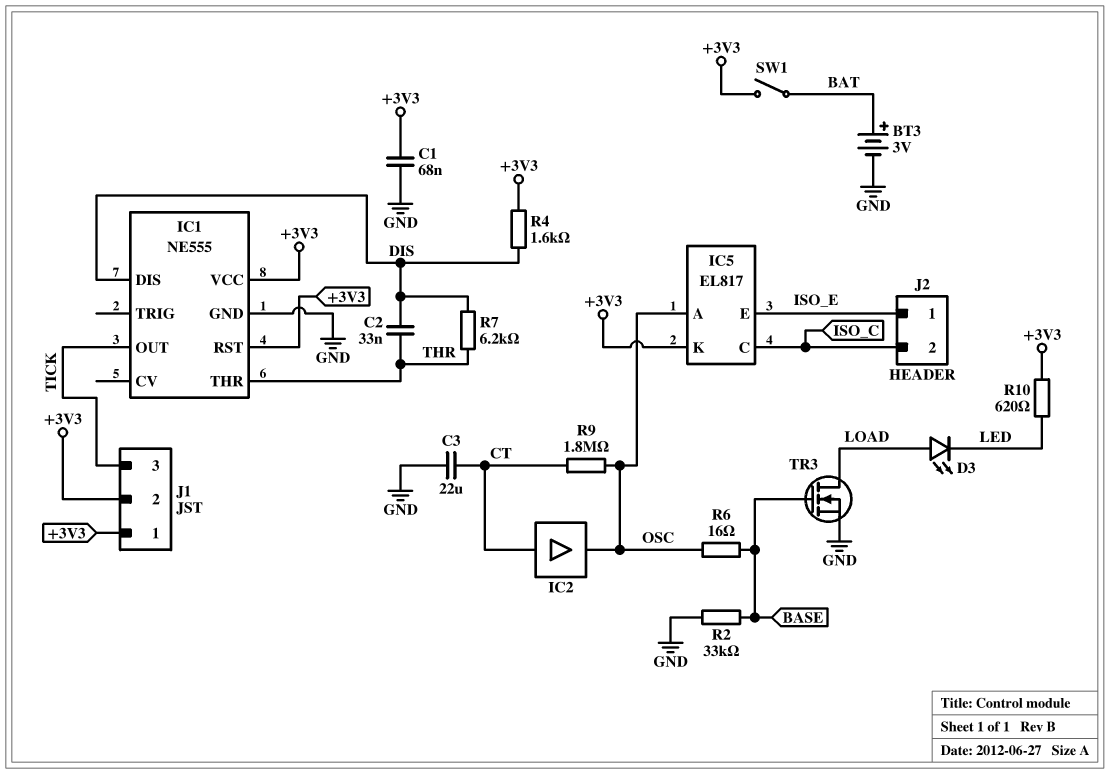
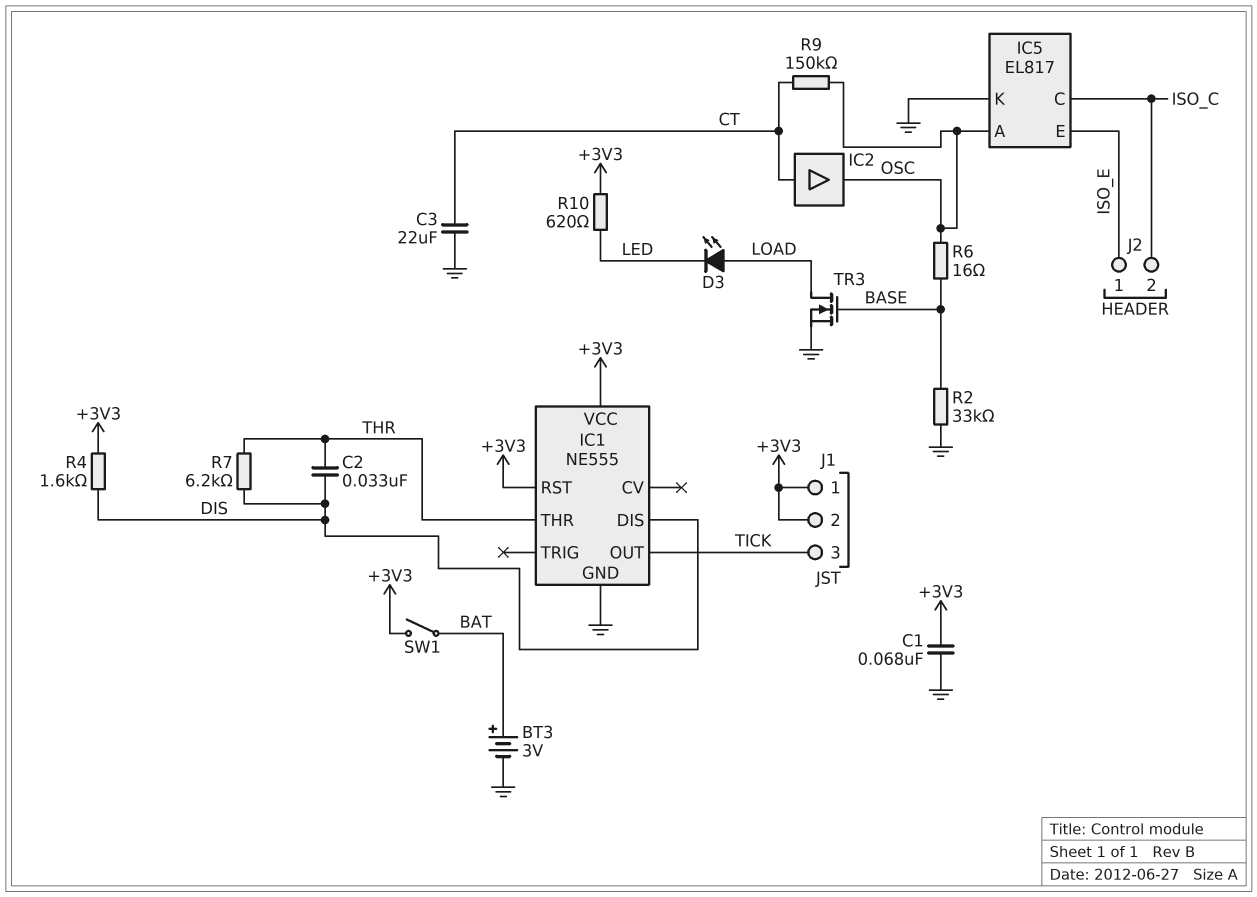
IC5 pin K: +3V3 -> GND
R9: 1.8M (CT, OSC) -> 150k (CT, OSC)

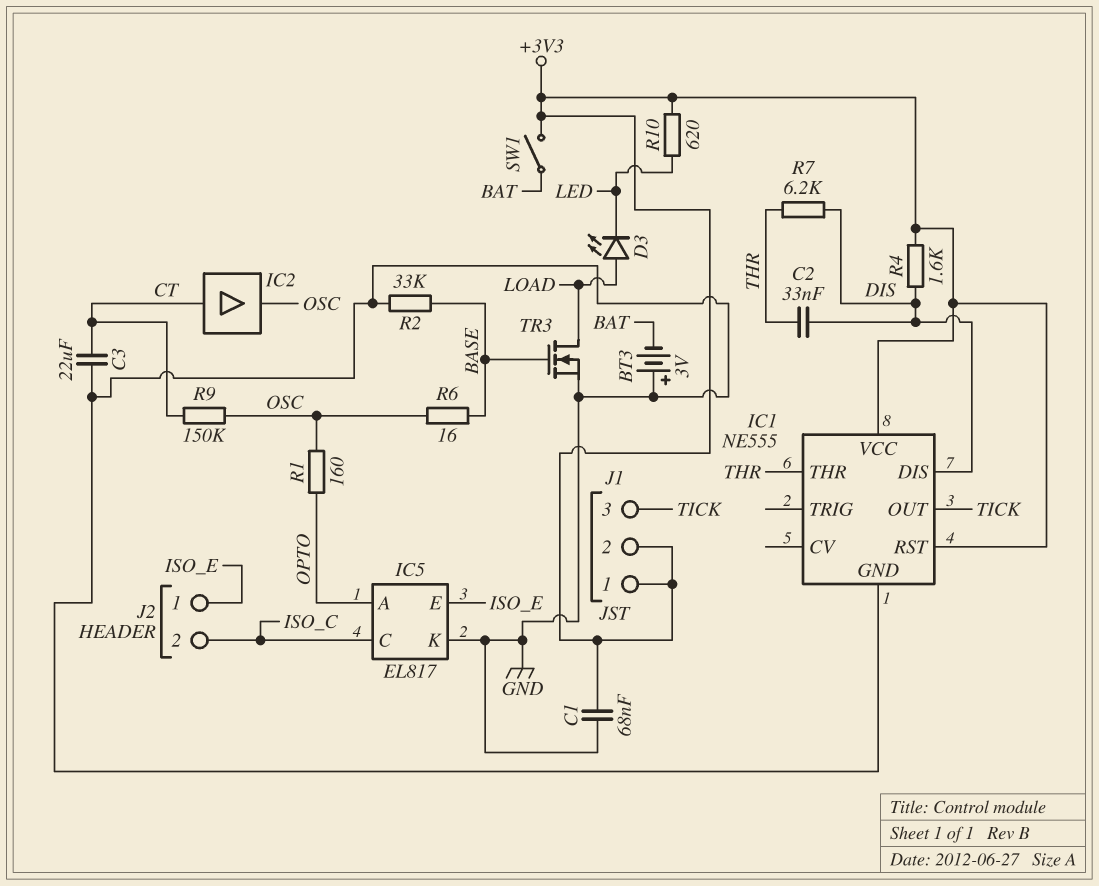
BT3: 3V (plus BAT, minus GND) -> 3V (plus GND, minus BAT)
IC5 pin A: OSC -> OPTO
R1: none -> 160 (OPTO, OSC)

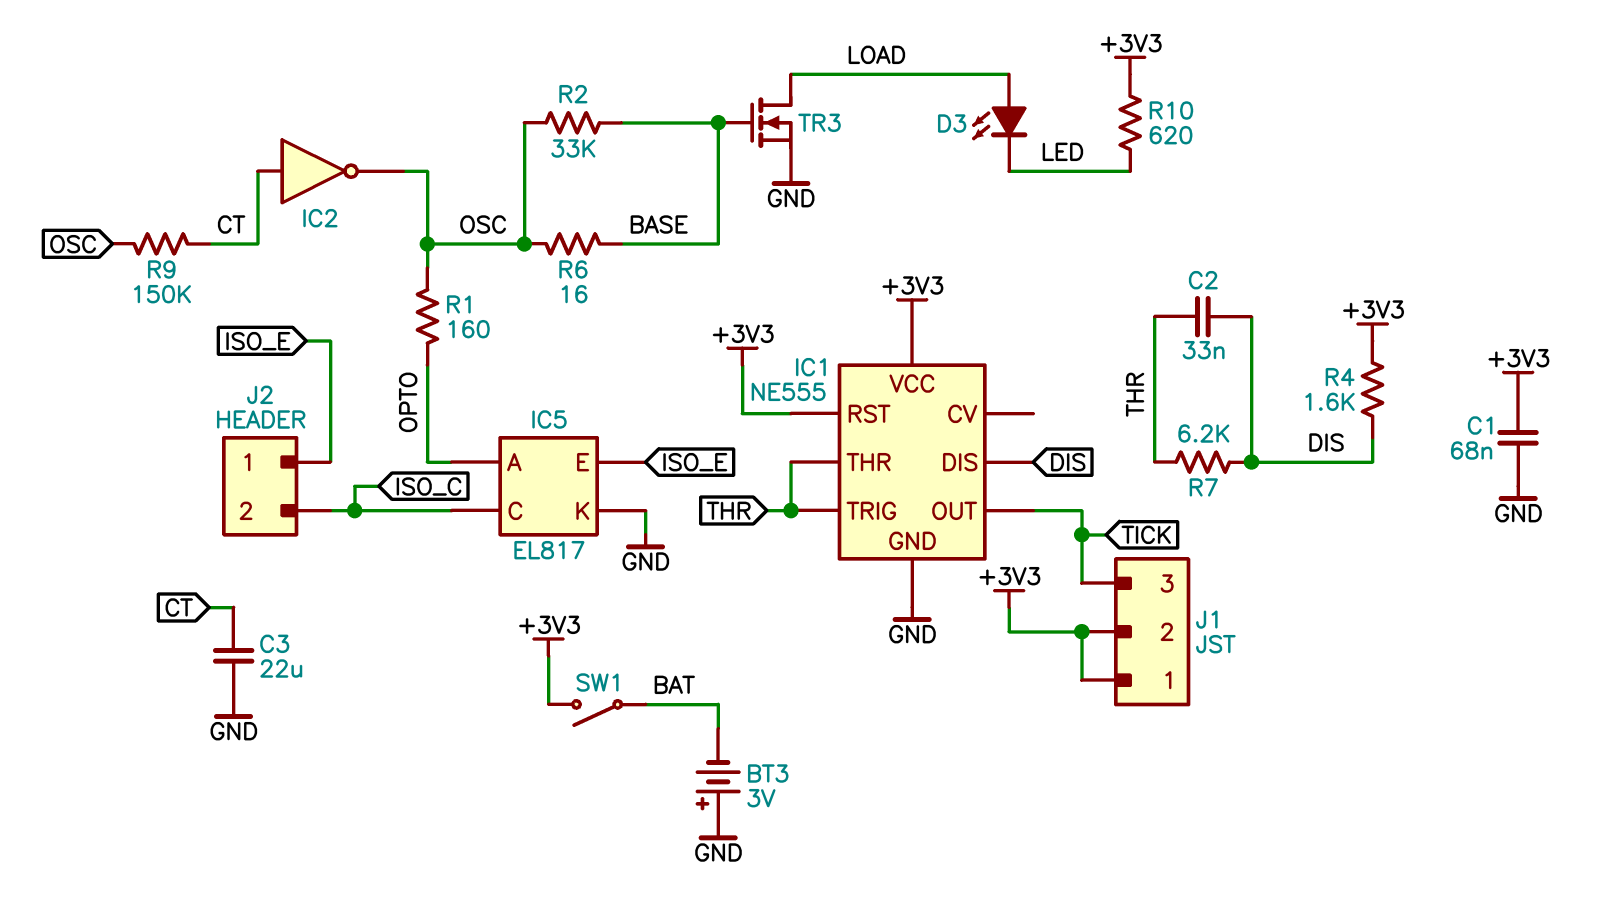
IC1 pin TRIG: none -> THR
IC2: buffer (in CT, out OSC) -> NOT (in CT, out OSC)
R2: 33k (BASE, GND) -> 33k (BASE, OSC)

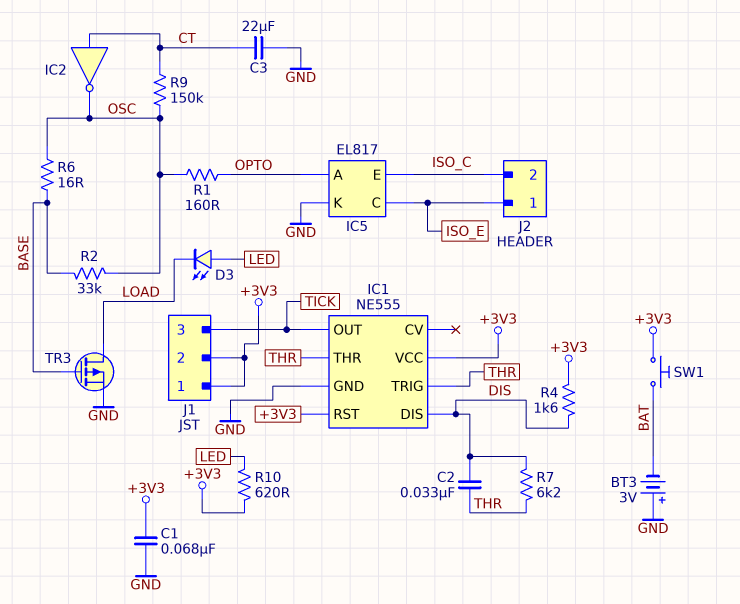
D3: LED (A LOAD, K LED) -> LED (A LED, K LOAD)
IC5 pin C: ISO_C -> ISO_E
IC5 pin E: ISO_E -> ISO_C
SW1: switch (+3V3, BAT) -> button (+3V3, BAT)
TR3: NMOS (G BASE, D LOAD, S GND) -> PMOS (G BASE, D LOAD, S GND)

